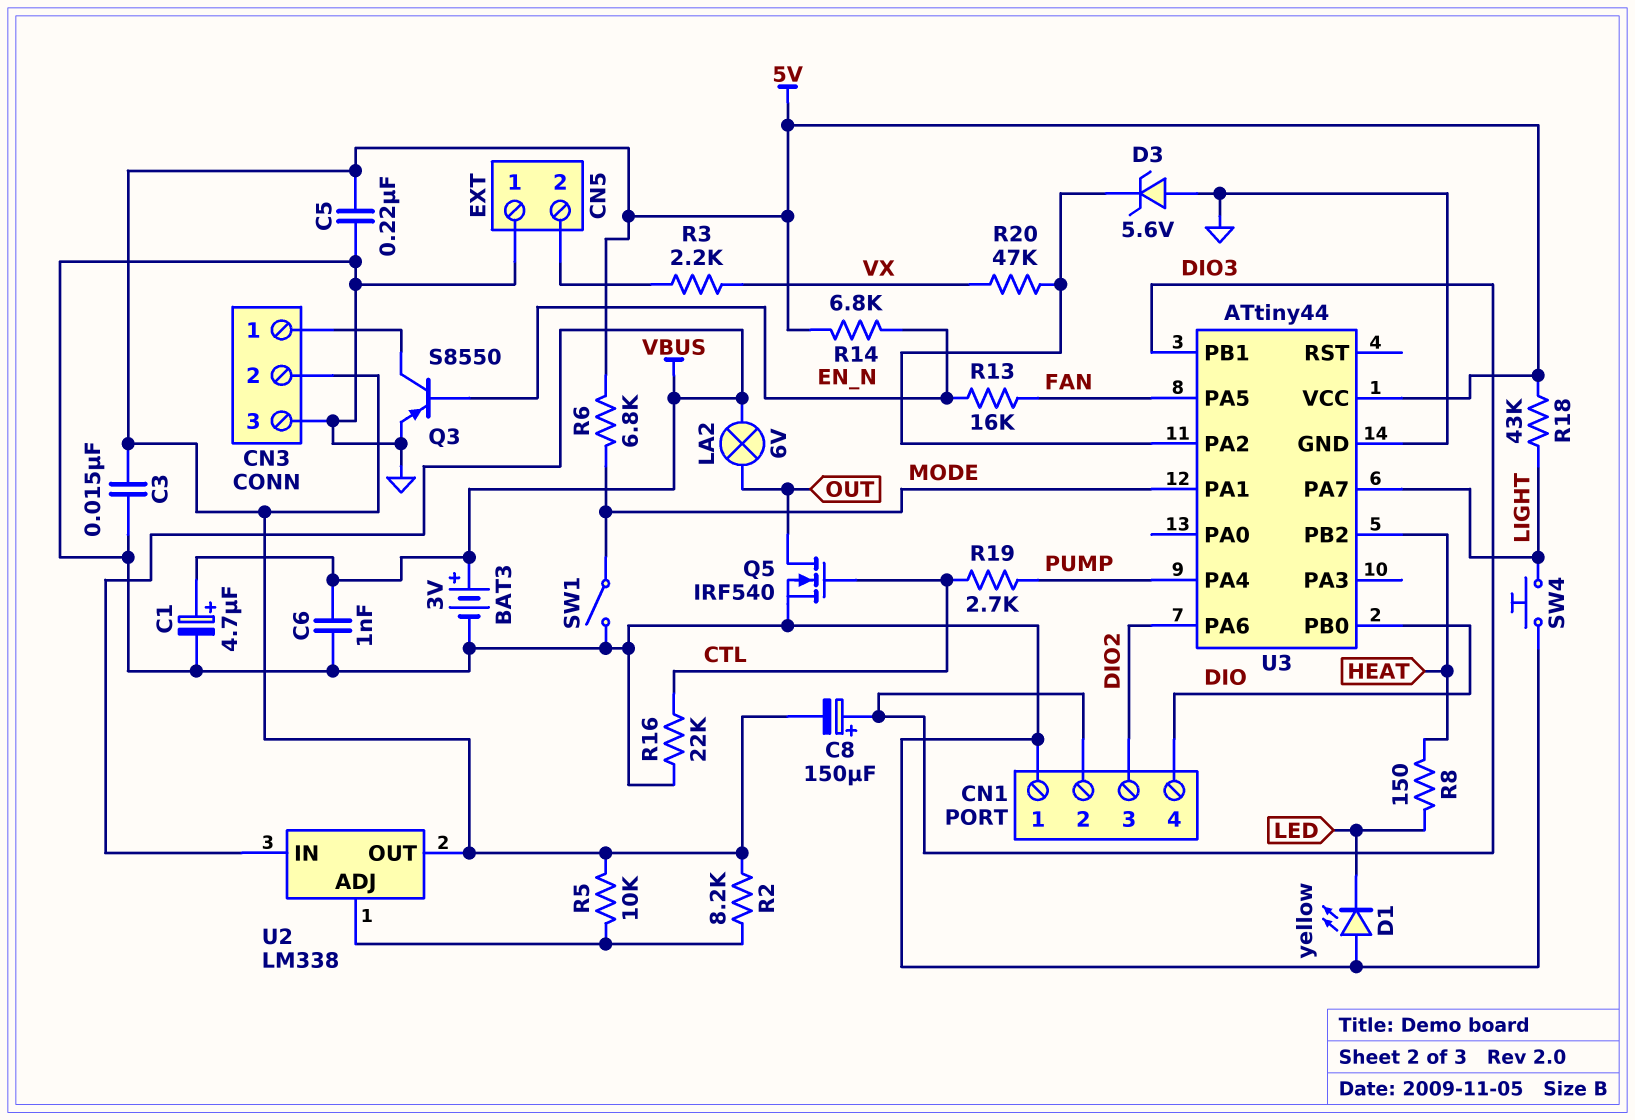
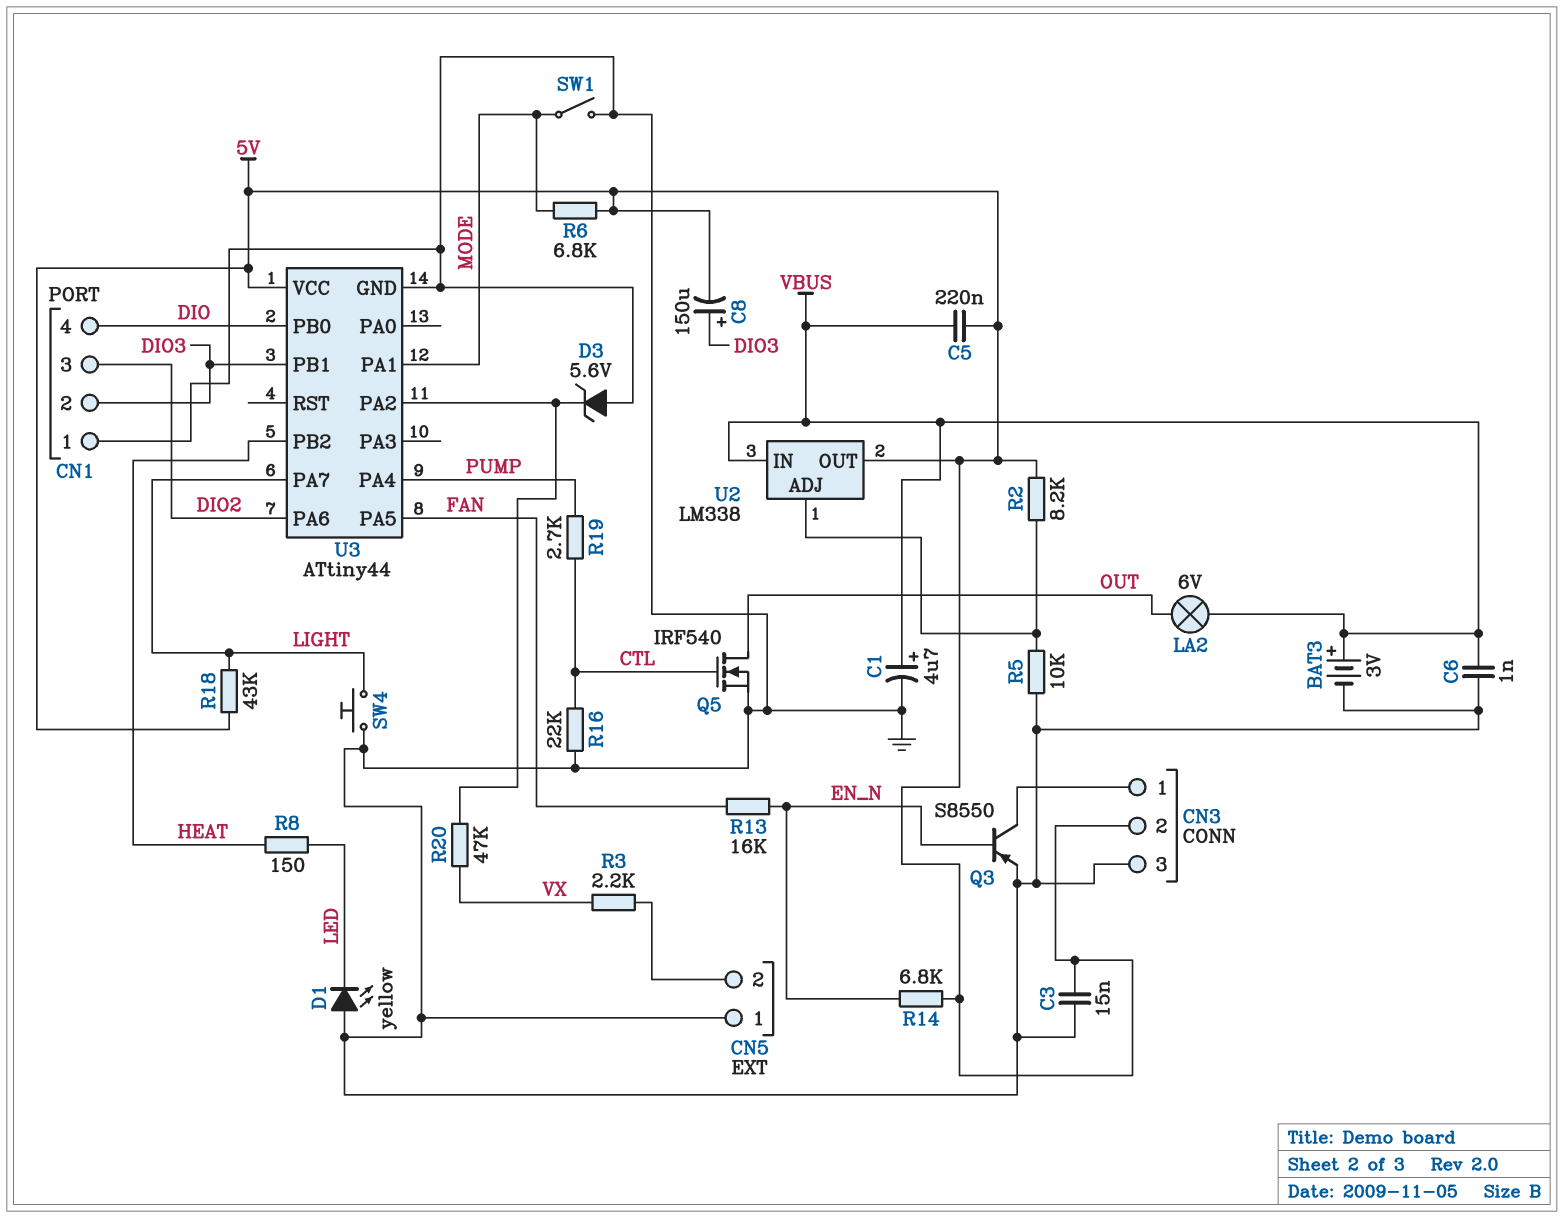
C5: 220nF (5V, GND) -> 220nF (5V, VBUS)
R5: 10k (5V, U2/ADJ) -> 10k (GND, U2/ADJ)

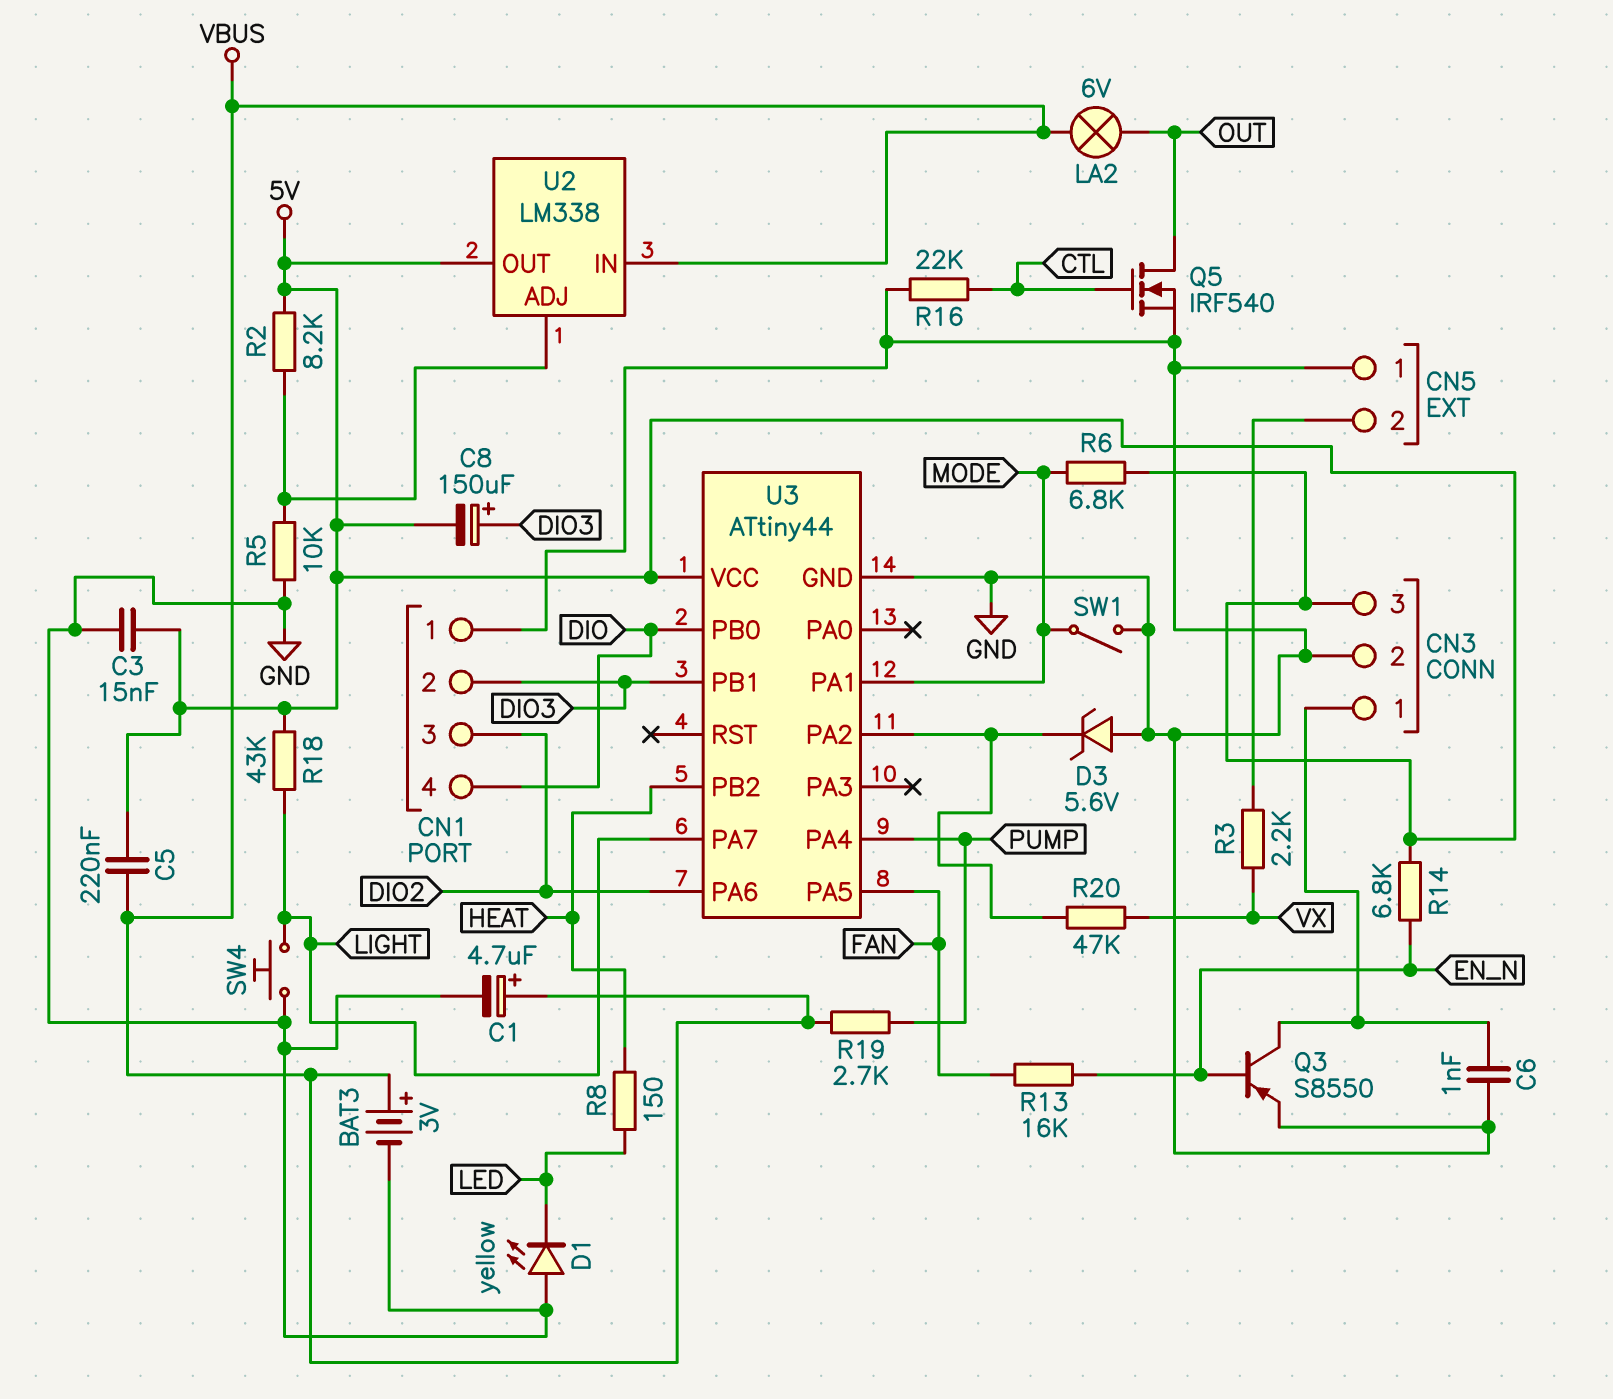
C6: 1nF (GND, VBUS) -> 1nF (CN3/1, GND)
CN3 pin 2: 5V -> GND
CN3 pin 3: GND -> 5V
R19: 2.7k (CTL, PUMP) -> 2.7k (PUMP, VBUS)

